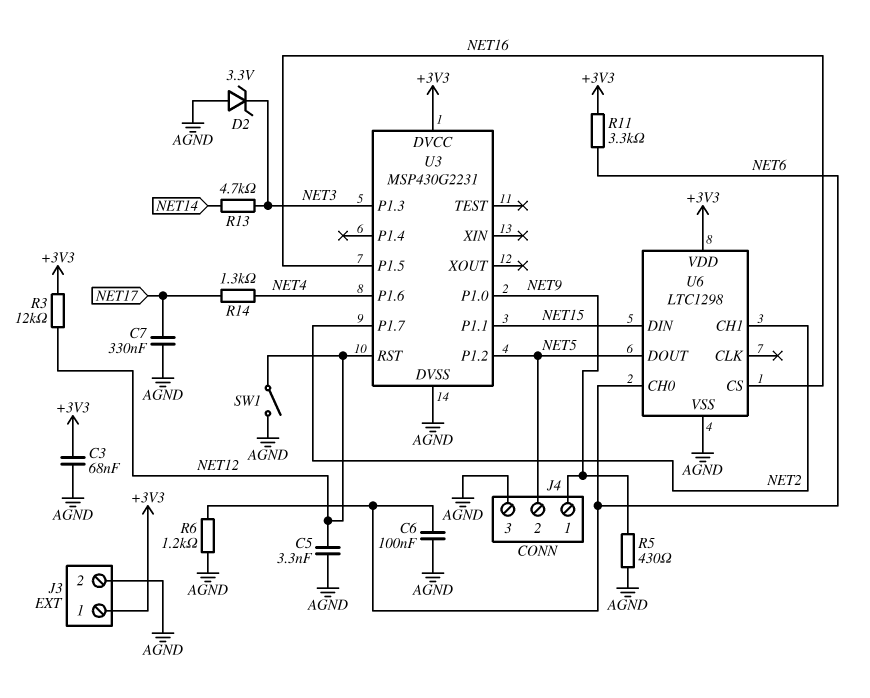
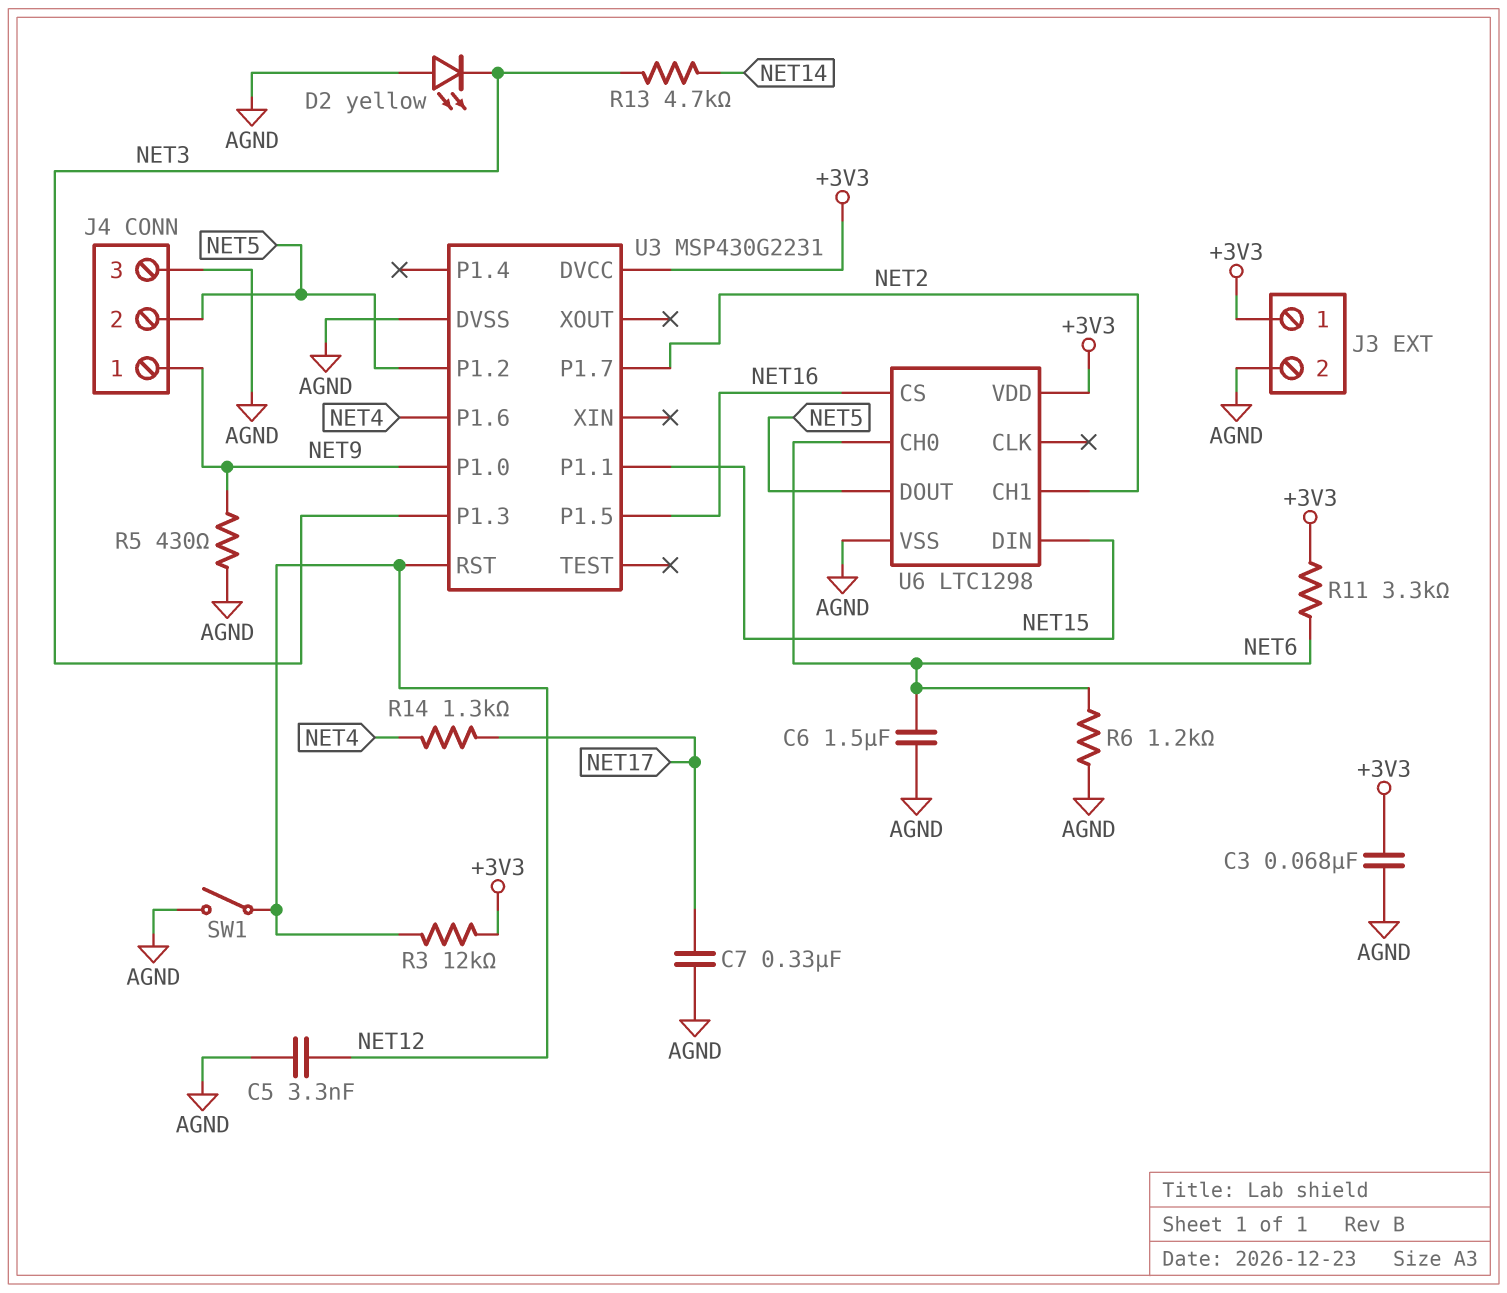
C6: 100nF (AGND, NET6) -> 1.5uF (AGND, NET6)
D2: zener 3.3V (A AGND, K NET3) -> LED yellow (A AGND, K NET3)

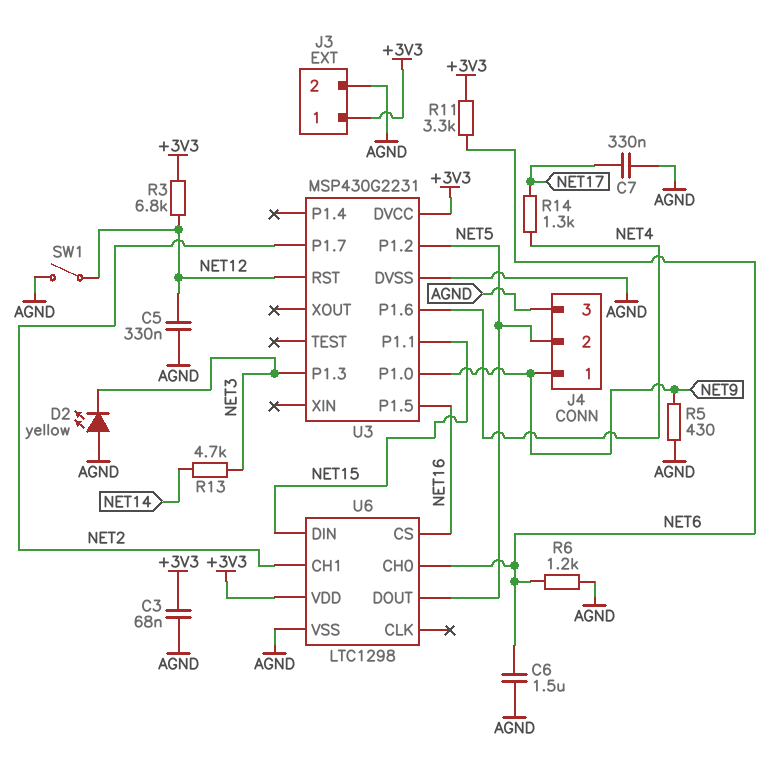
C5: 3.3nF (AGND, NET12) -> 330nF (AGND, NET12)
R3: 12k (+3V3, NET12) -> 6.8k (+3V3, NET12)

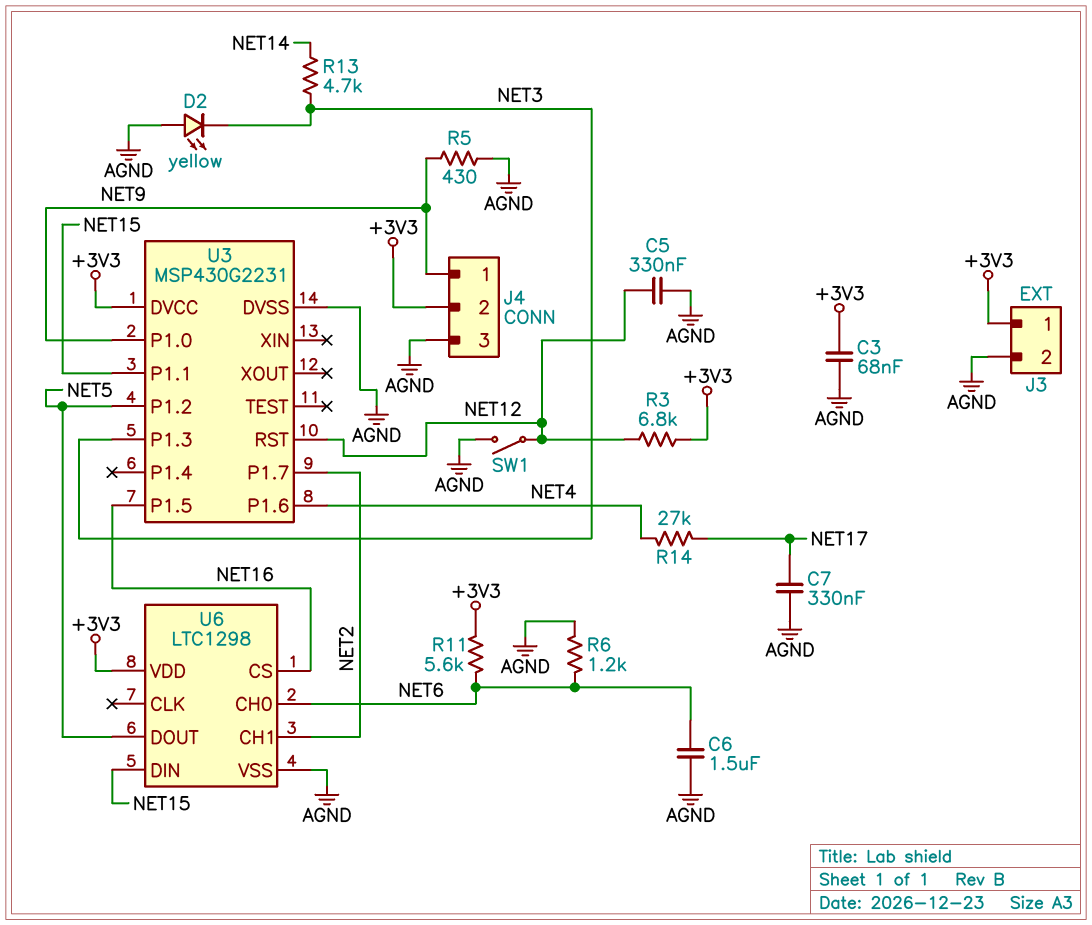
J4 pin 2: NET5 -> +3V3
R11: 3.3k (+3V3, NET6) -> 5.6k (+3V3, NET6)
R14: 1.3k (NET4, NET17) -> 27k (NET4, NET17)

